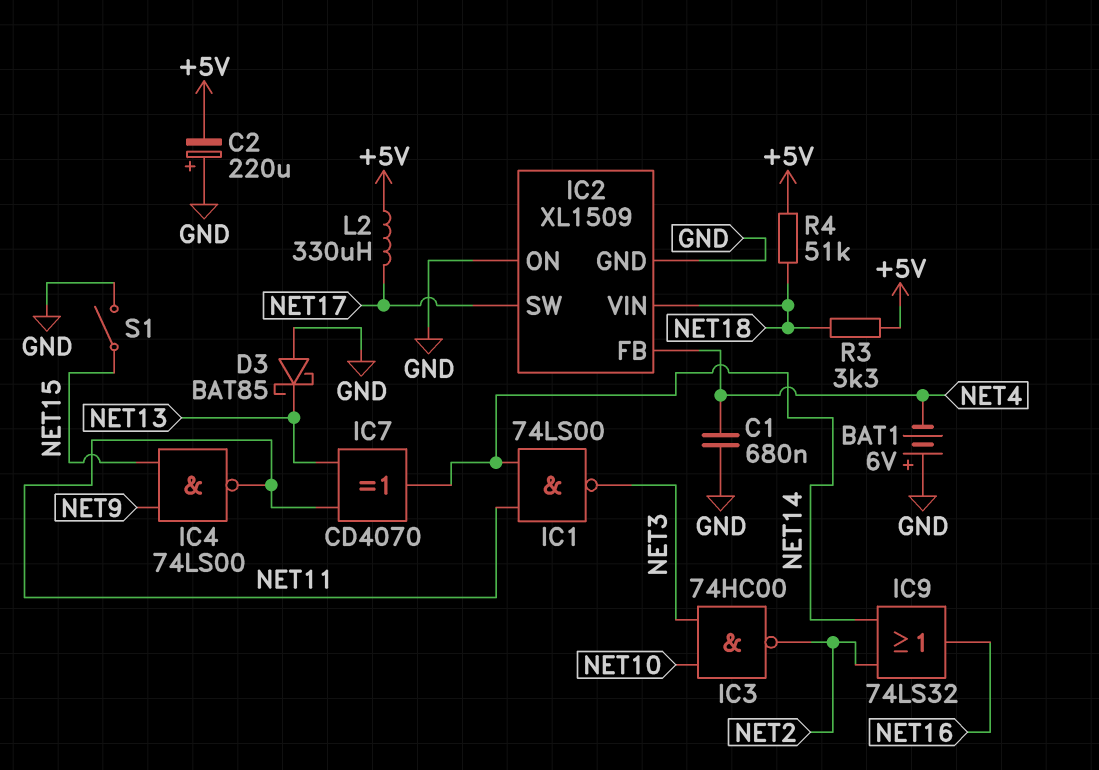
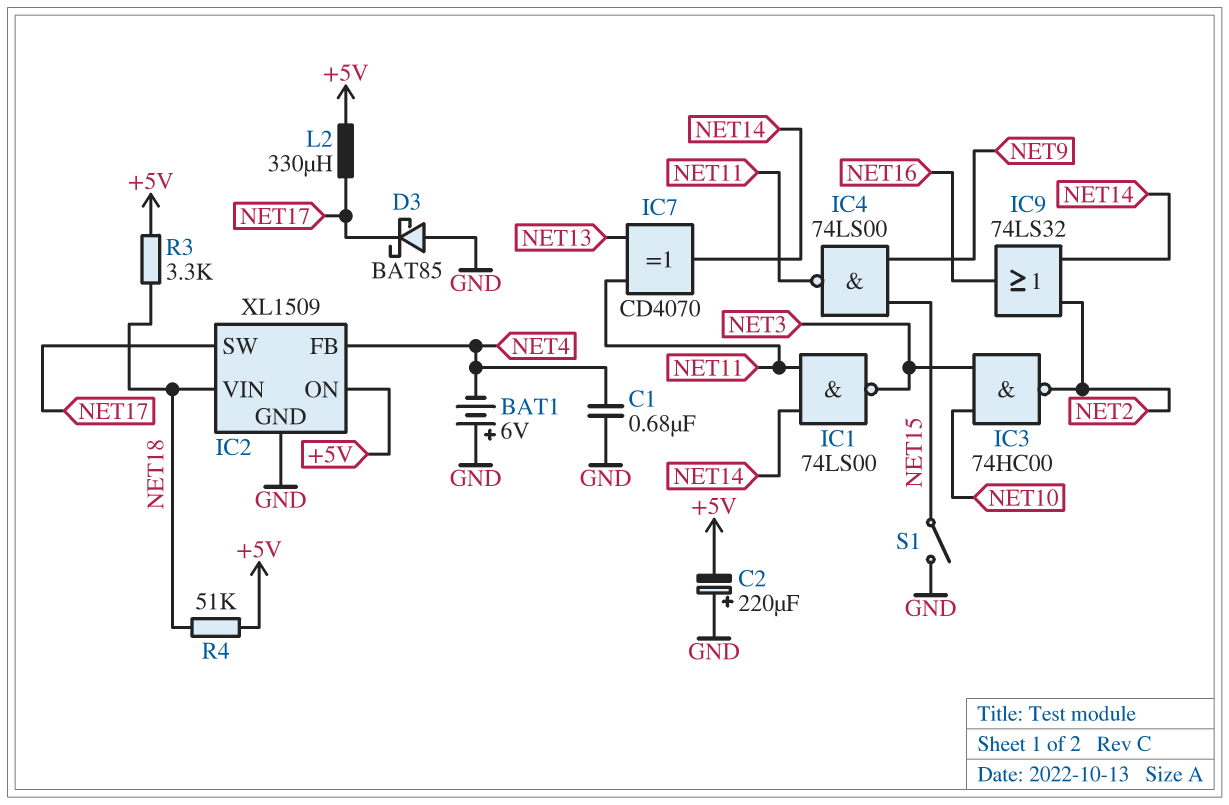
D3: schottky BAT85 (A GND, K NET13) -> schottky BAT85 (A GND, K NET17)
IC2 pin ON: GND -> +5V

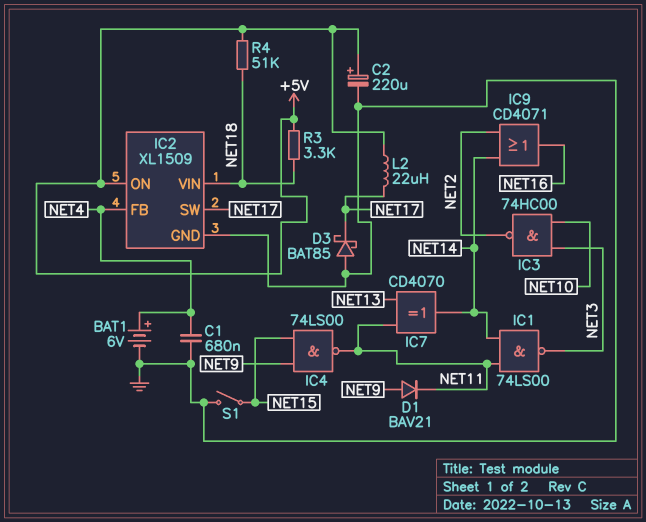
BAT1: 6V (plus GND, minus NET4) -> 6V (plus NET4, minus GND)
C2: 220uF (plus GND, minus +5V) -> 220uF (plus +5V, minus GND)
D1: none -> diode BAV21 (A NET9, K NET11)
IC9: OR 74LS32 (in NET2, in NET14, out NET16) -> OR CD4071 (in NET2, in NET14, out NET16)
L2: 330uH (+5V, NET17) -> 22uH (+5V, NET17)

